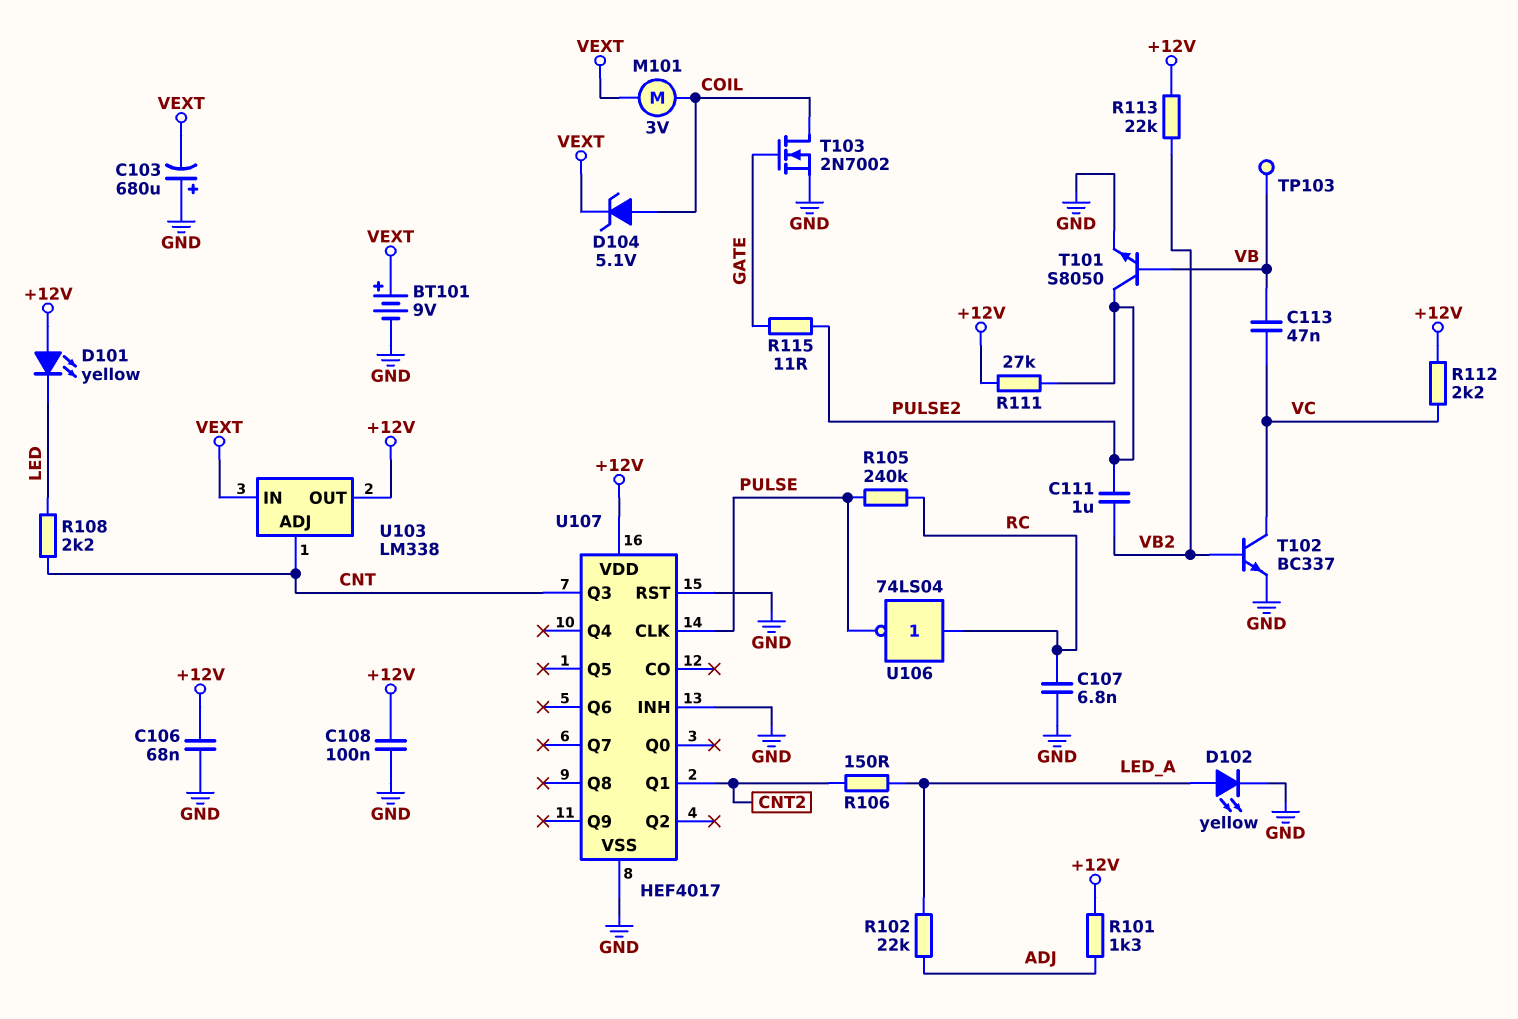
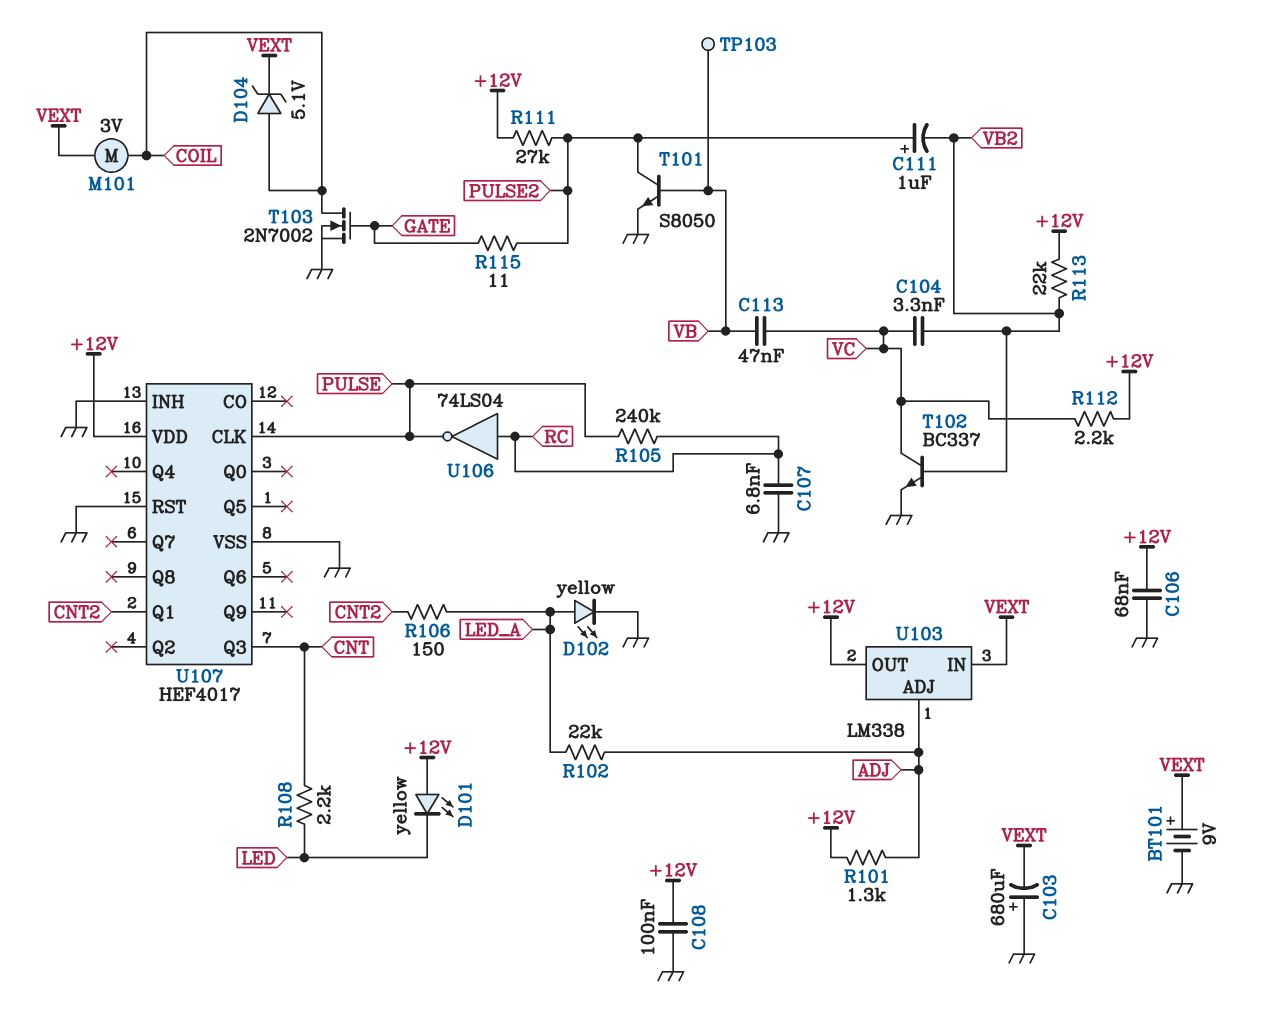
C104: none -> 3.3nF (VB2, VC)
C111: 1uF (PULSE2, VB2) -> 1uF (plus PULSE2, minus VB2)
U103 pin ADJ: CNT -> ADJ

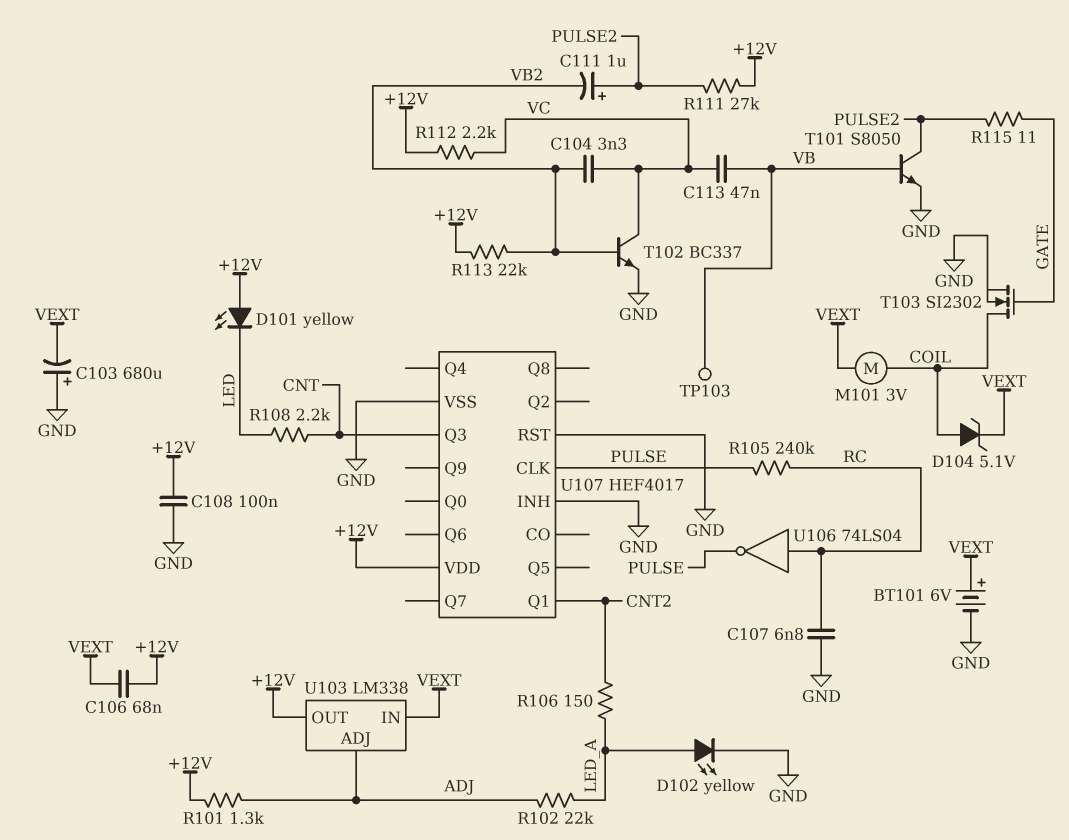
BT101: 9V (plus VEXT, minus GND) -> 6V (plus VEXT, minus GND)
C106: 68nF (+12V, GND) -> 68nF (+12V, VEXT)
T103: NMOS 2N7002 (G GATE, D COIL, S GND) -> NMOS SI2302 (G GATE, D COIL, S GND)

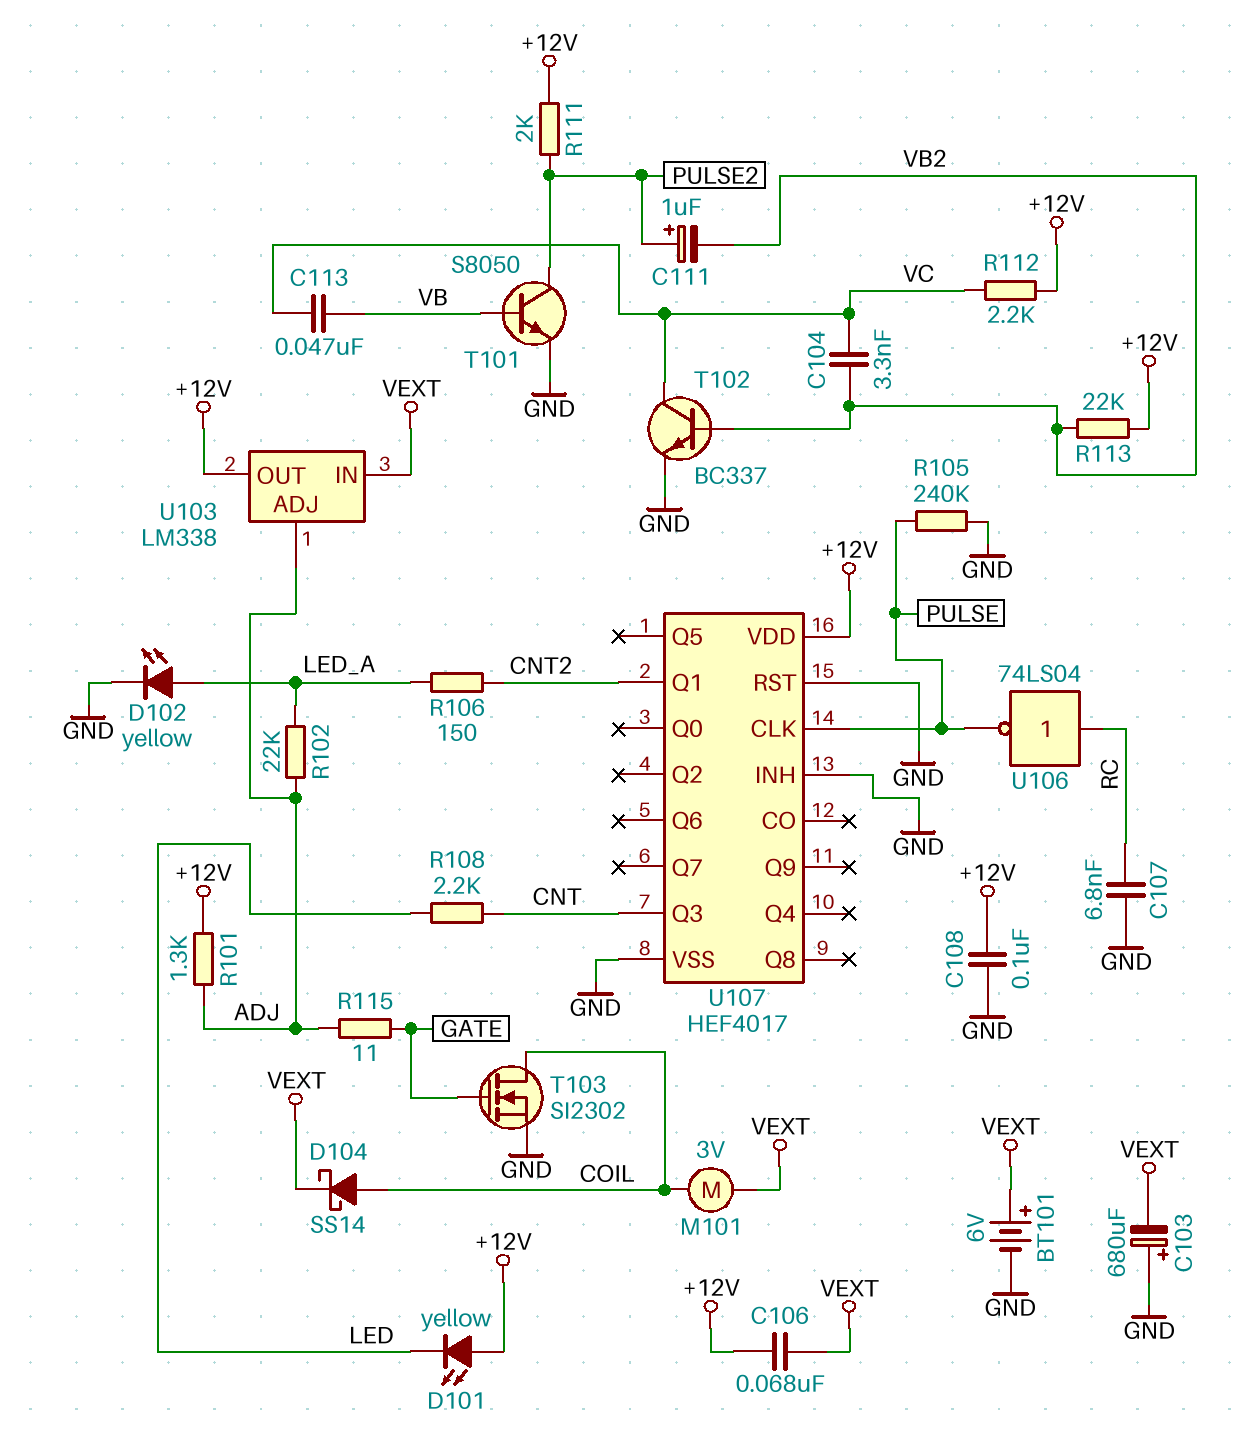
D104: zener 5.1V (A COIL, K VEXT) -> schottky SS14 (A COIL, K VEXT)
R105: 240k (PULSE, RC) -> 240k (GND, PULSE)
R111: 27k (+12V, PULSE2) -> 2k (+12V, PULSE2)
R115: 11 (GATE, PULSE2) -> 11 (ADJ, GATE)
TP103: test point (VB) -> none

